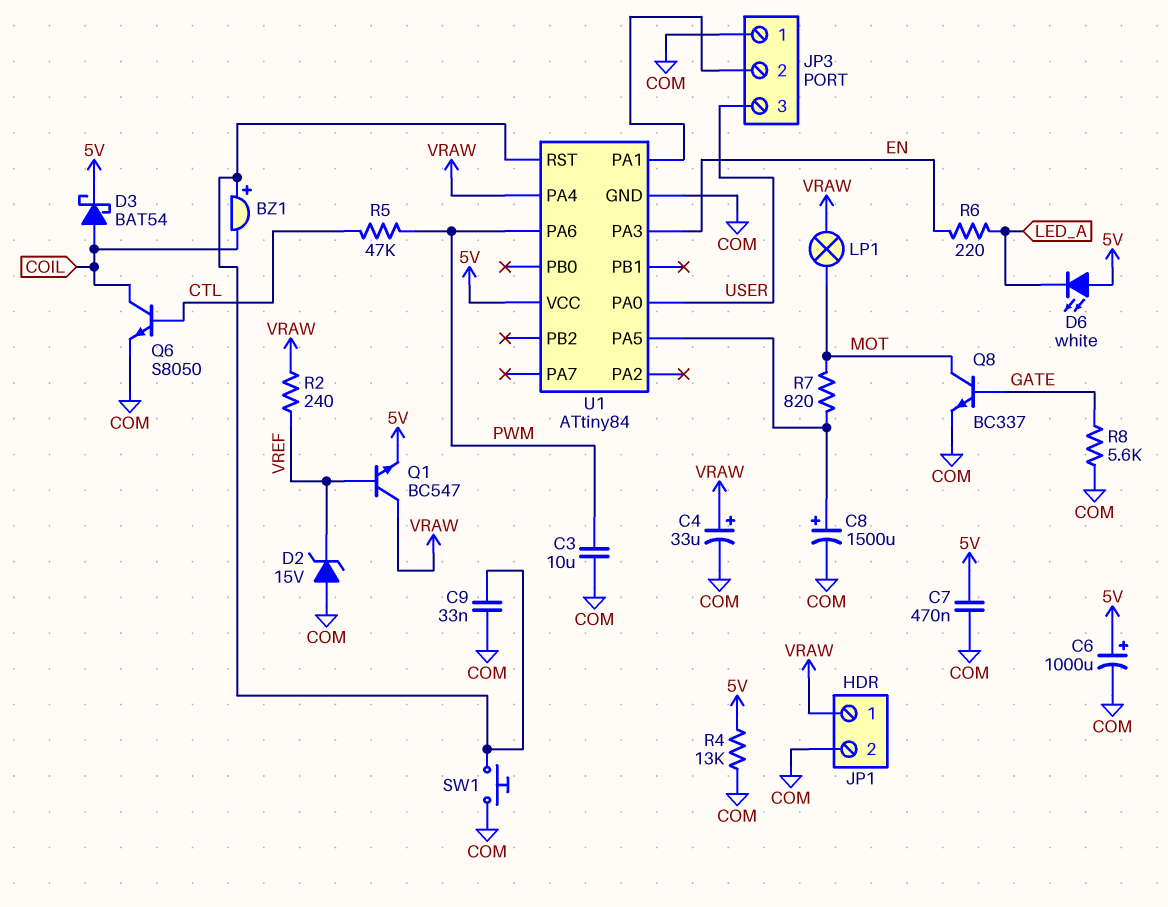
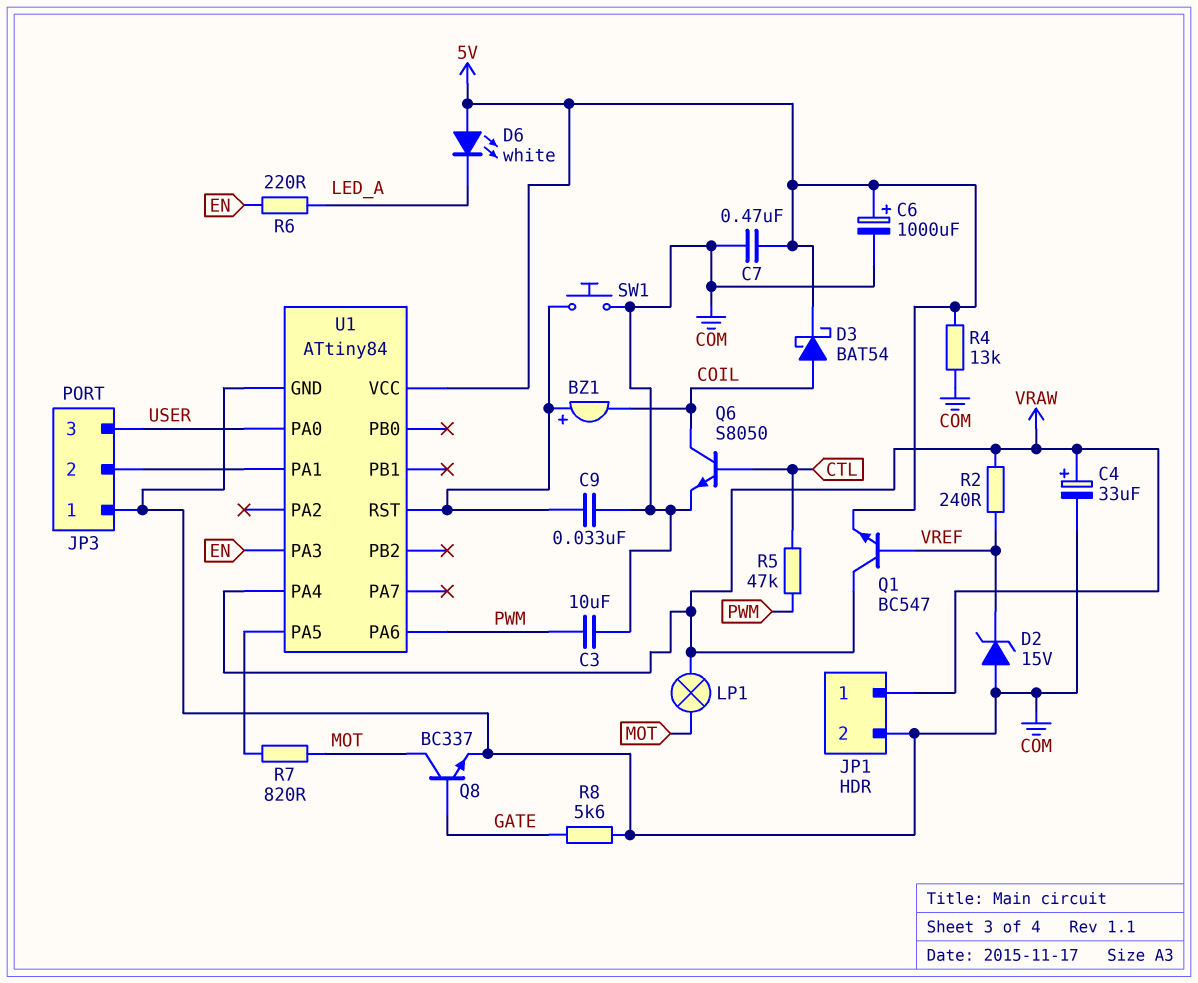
C8: 1500uF (plus U1/PA5, minus COM) -> none

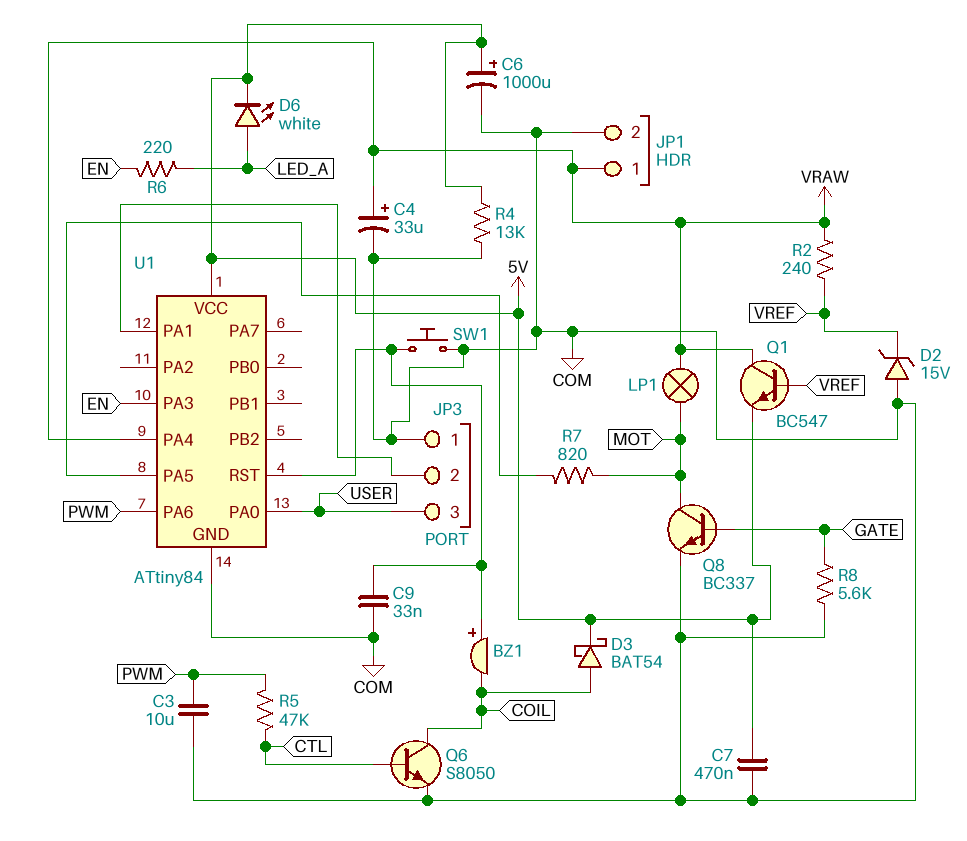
D6: LED white (A 5V, K LED_A) -> LED white (A LED_A, K 5V)

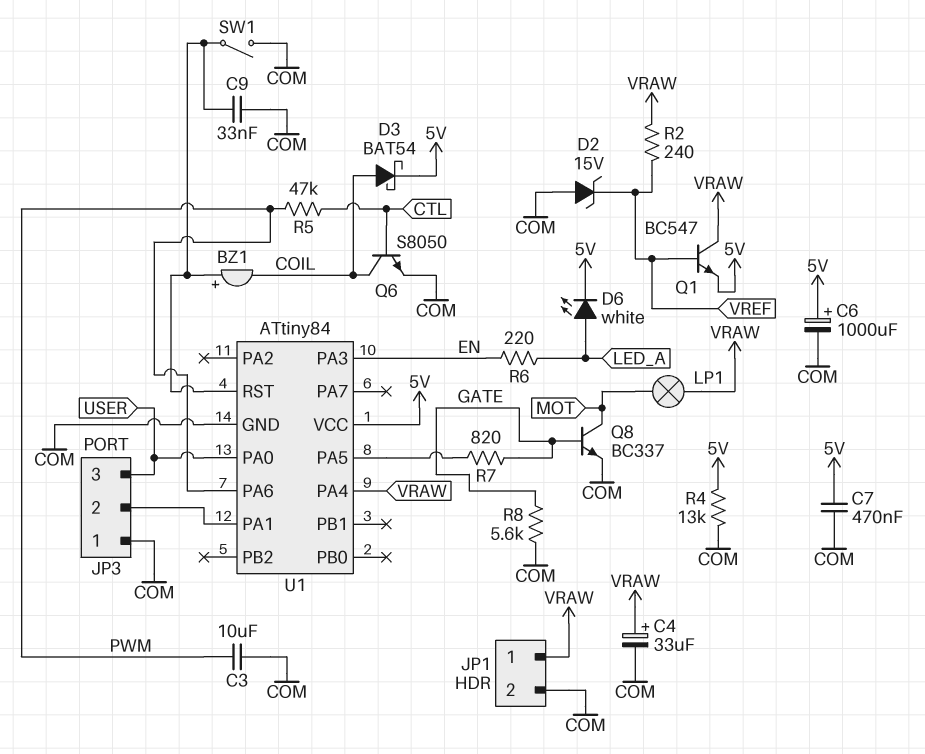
R7: 820 (MOT, U1/PA5) -> 820 (GATE, U1/PA5)
SW1: button (COM, U1/RST) -> switch (COM, U1/RST)

